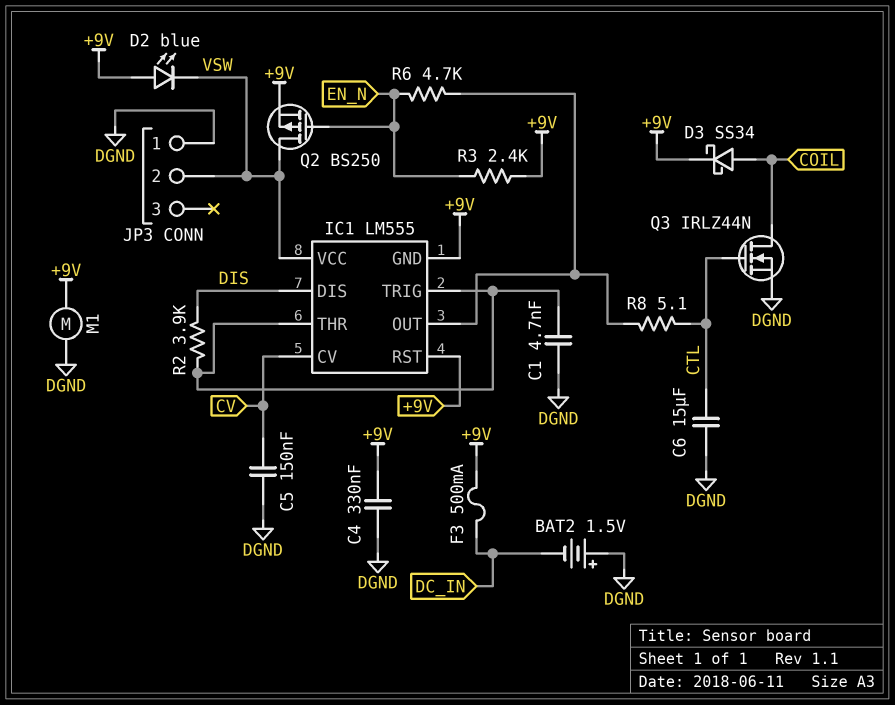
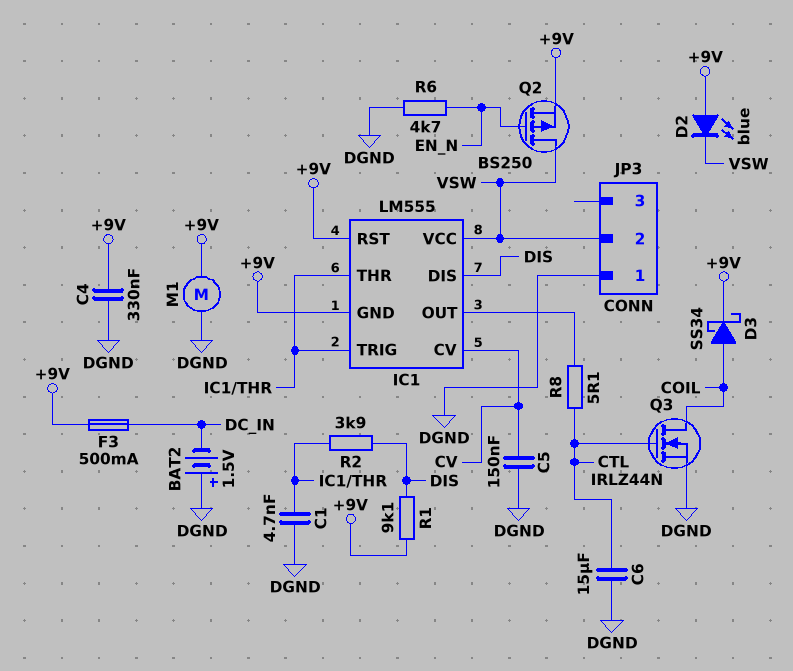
R1: none -> 9.1k (+9V, DIS)
R3: 2.4k (+9V, EN_N) -> none
R6: 4.7k (EN_N, IC1/OUT) -> 4.7k (DGND, EN_N)

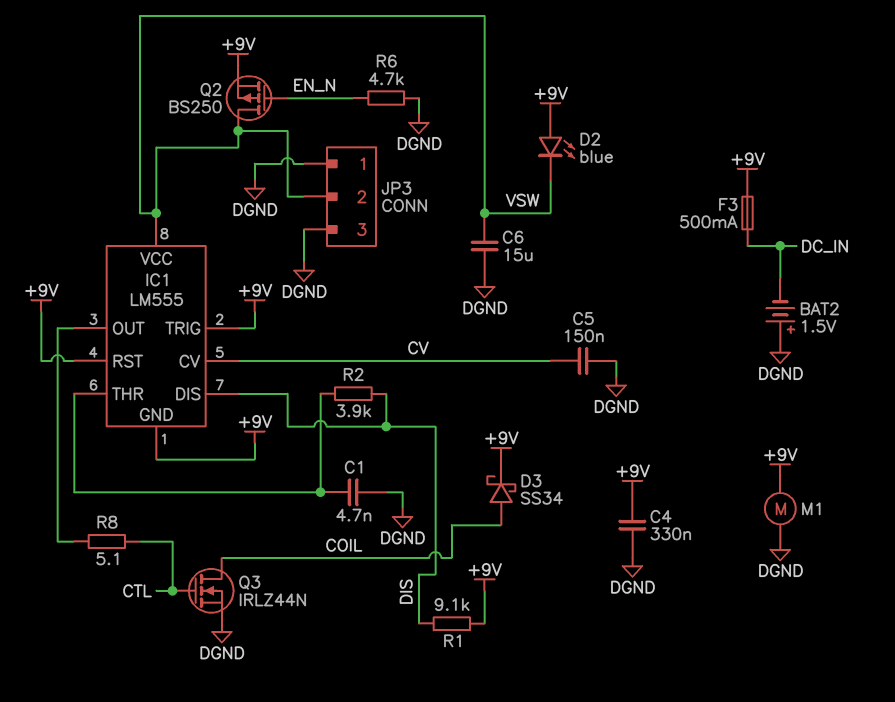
C6: 15uF (CTL, DGND) -> 15uF (DGND, VSW)
IC1 pin TRIG: IC1/THR -> +9V
JP3 pin 3: none -> DGND

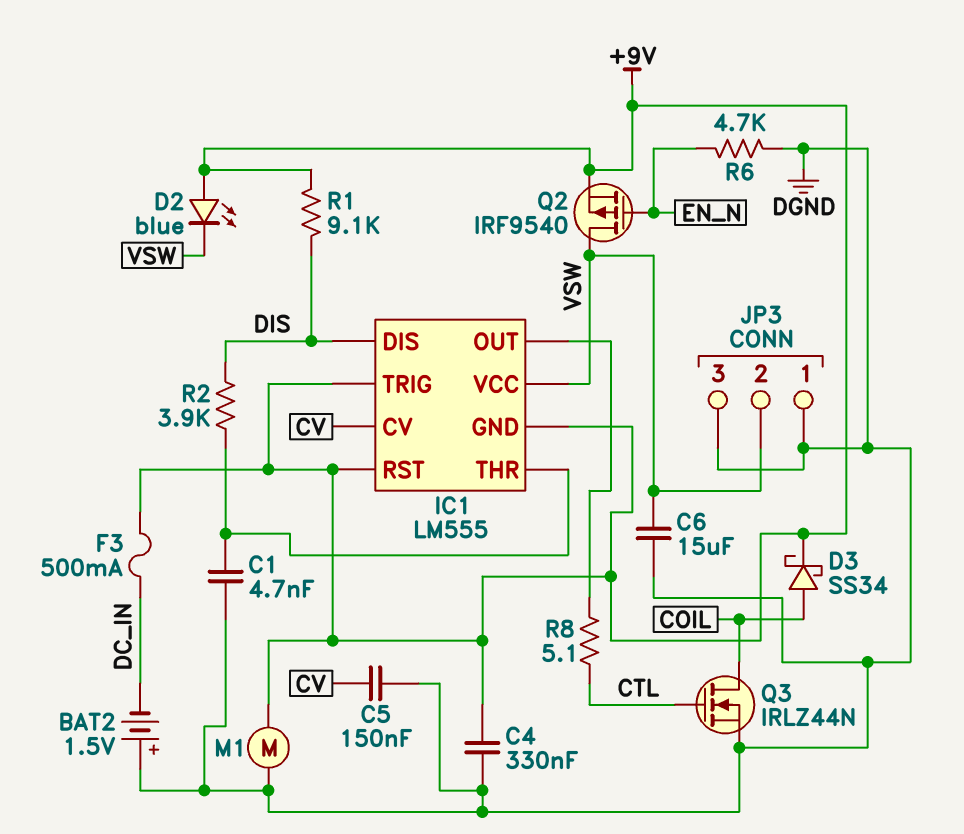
Q2: PMOS BS250 (G EN_N, D VSW, S +9V) -> PMOS IRF9540 (G EN_N, D VSW, S +9V)

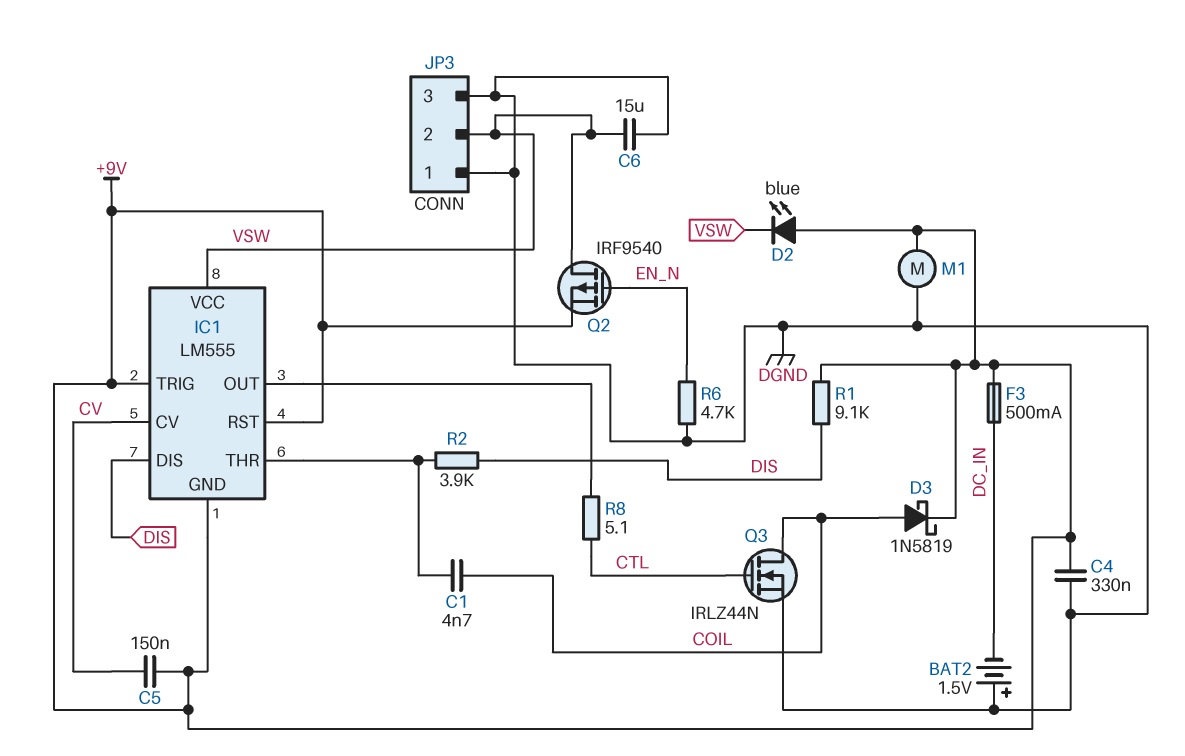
C1: 4.7nF (DGND, IC1/THR) -> 4.7nF (COIL, IC1/THR)
C5: 150nF (CV, DGND) -> 150nF (+9V, CV)
D3: schottky SS34 (A COIL, K +9V) -> schottky 1N5819 (A COIL, K +9V)

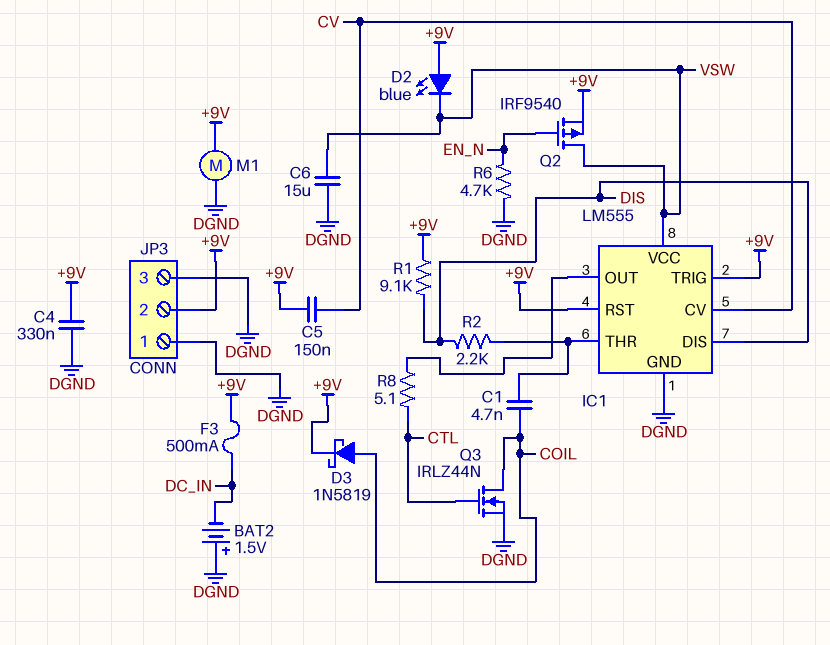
IC1 pin GND: +9V -> DGND
JP3 pin 2: VSW -> +9V
R2: 3.9k (DIS, IC1/THR) -> 2.2k (DIS, IC1/THR)

